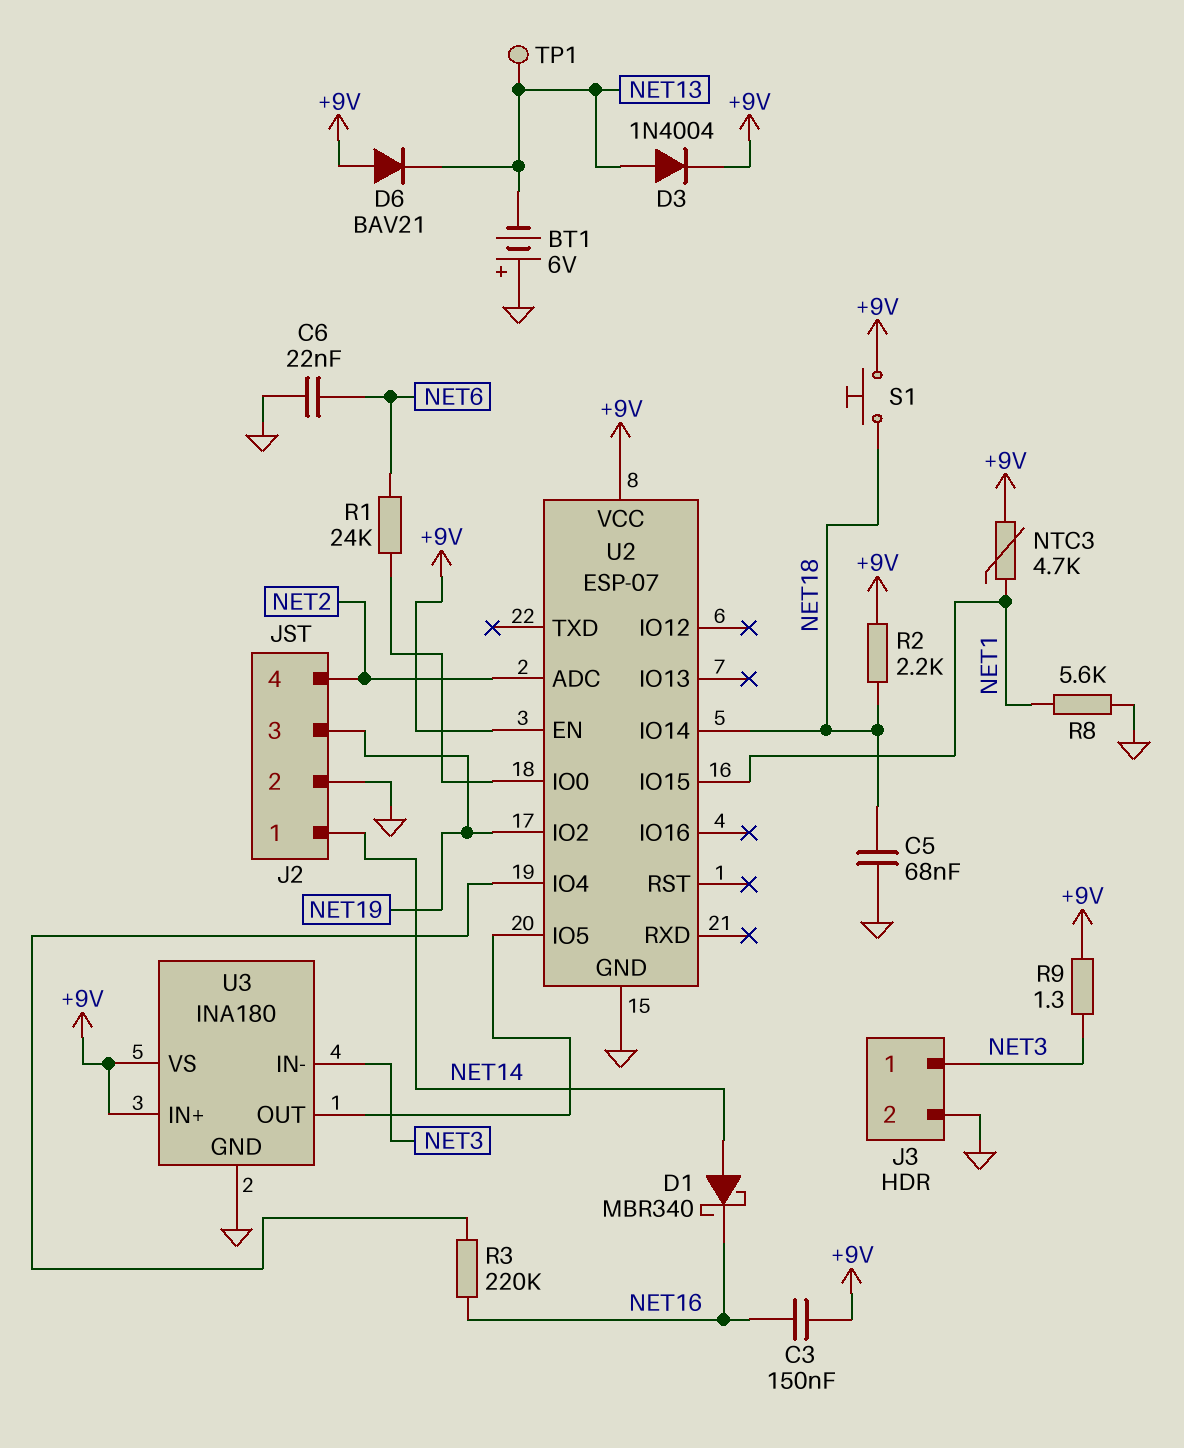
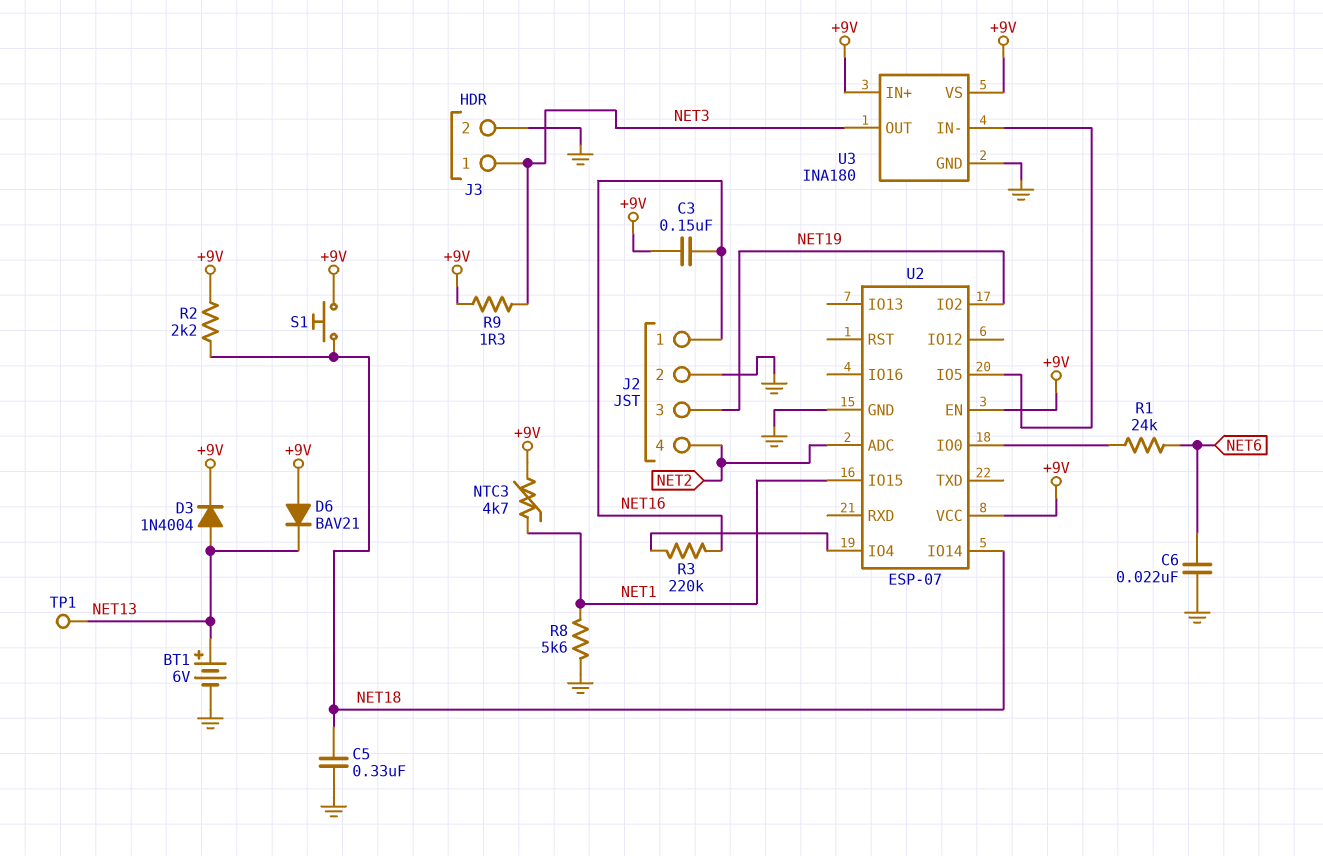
BT1: 6V (plus GND, minus NET13) -> 6V (plus NET13, minus GND)
C5: 68nF (GND, NET18) -> 330nF (GND, NET18)
D1: schottky MBR340 (A NET14, K NET16) -> none
J2 pin 1: NET14 -> NET16
U3 pin IN-: NET3 -> U2/IO5
U3 pin OUT: U2/IO5 -> NET3

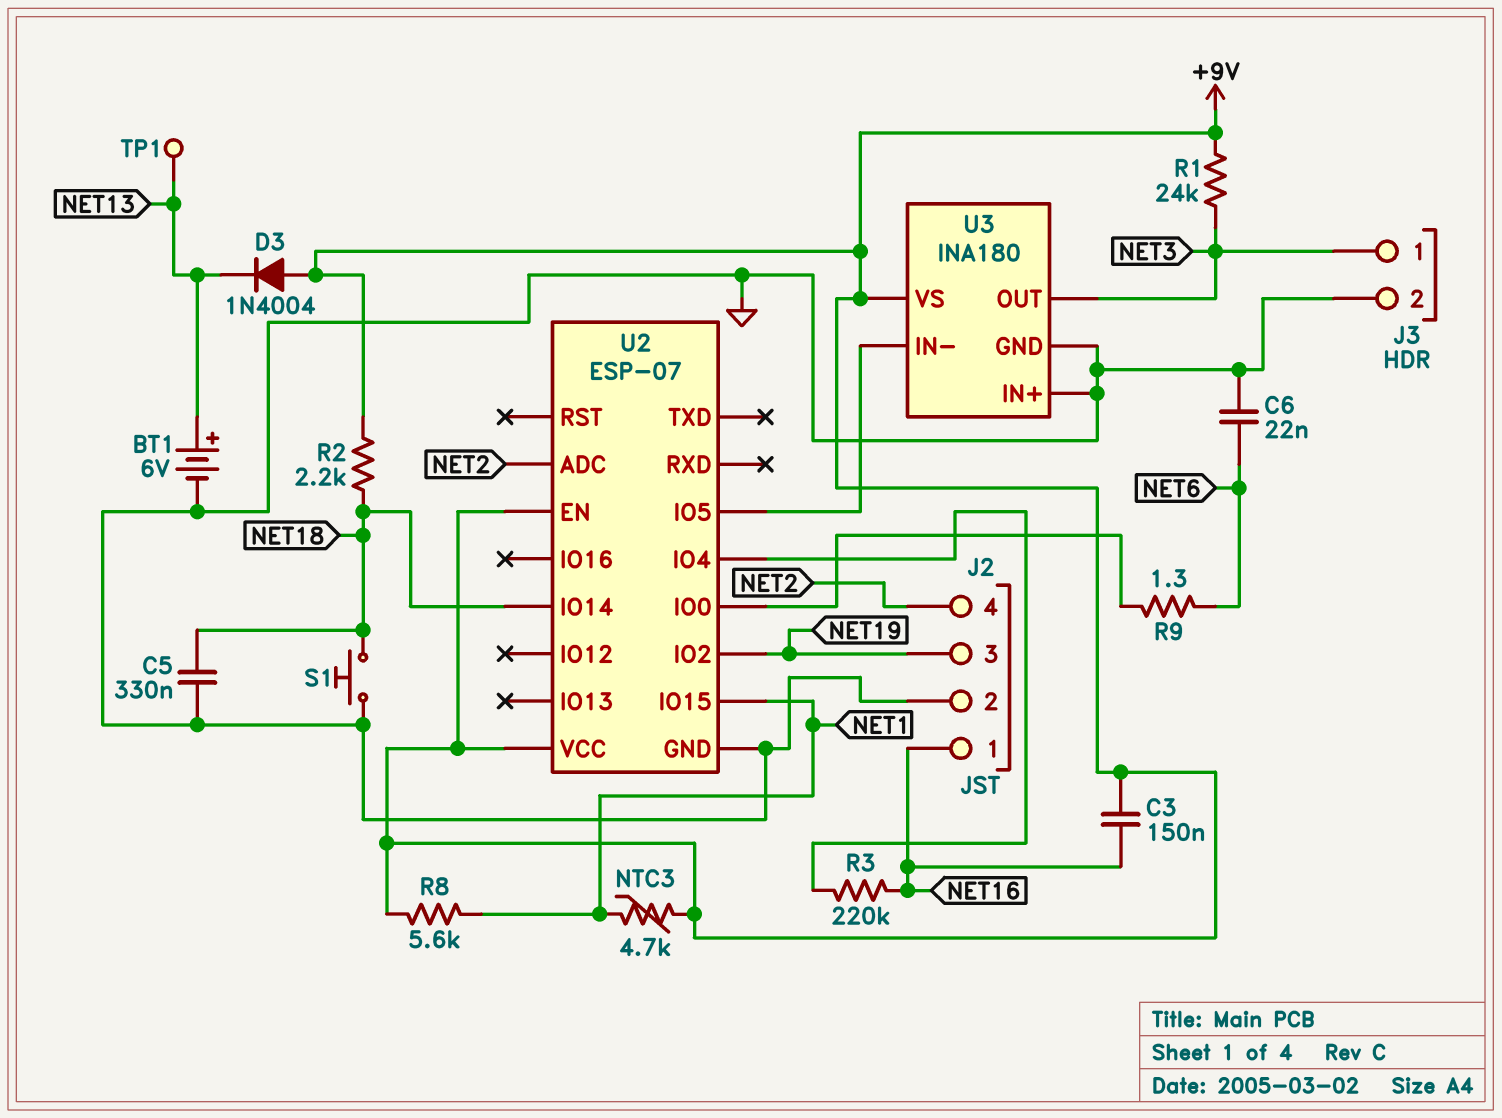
D3: diode 1N4004 (A NET13, K +9V) -> diode 1N4004 (A +9V, K NET13)
D6: diode BAV21 (A +9V, K NET13) -> none
R1: 24k (NET6, U2/IO0) -> 24k (+9V, NET3)
R8: 5.6k (GND, NET1) -> 5.6k (+9V, NET1)
R9: 1.3 (+9V, NET3) -> 1.3 (NET6, U2/IO0)
S1: button (+9V, NET18) -> button (GND, NET18)
U3 pin IN+: +9V -> GND

